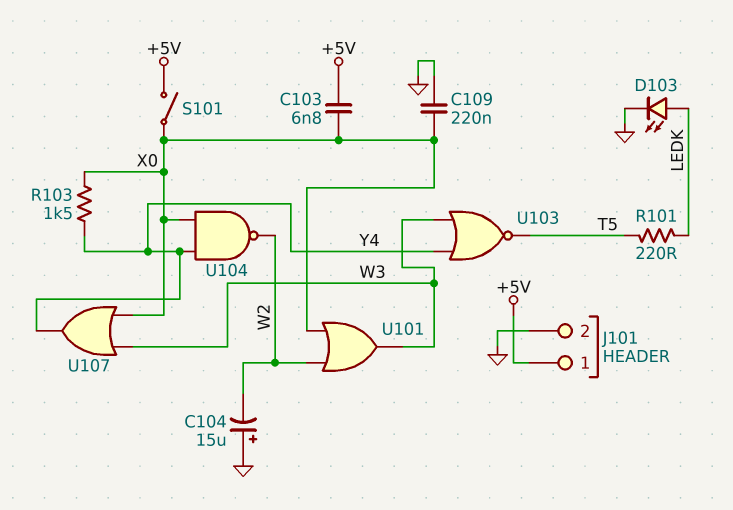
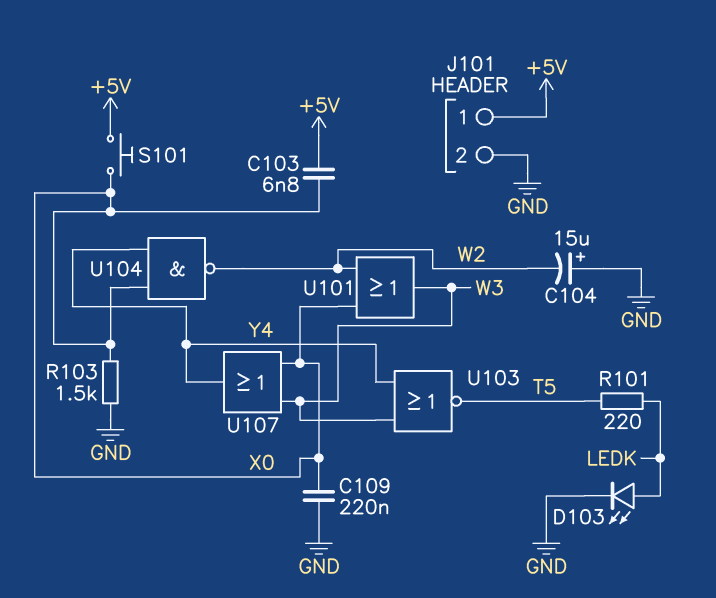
R103: 1.5k (X0, Y4) -> 1.5k (GND, X0)
S101: switch (+5V, X0) -> button (+5V, X0)

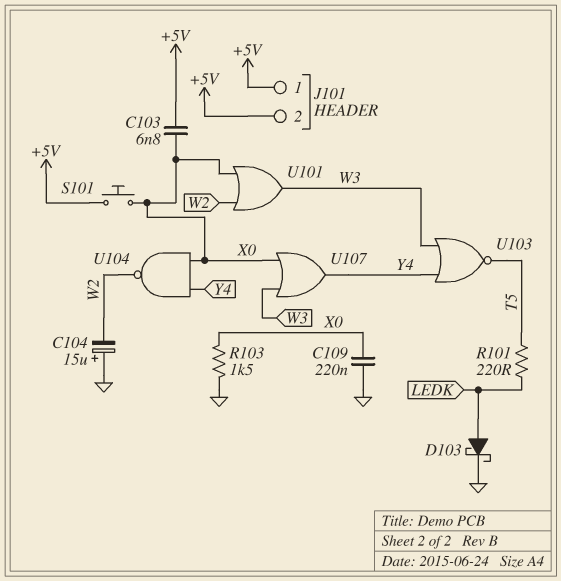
D103: LED (A LEDK, K GND) -> schottky (A LEDK, K GND)
J101 pin 2: GND -> +5V

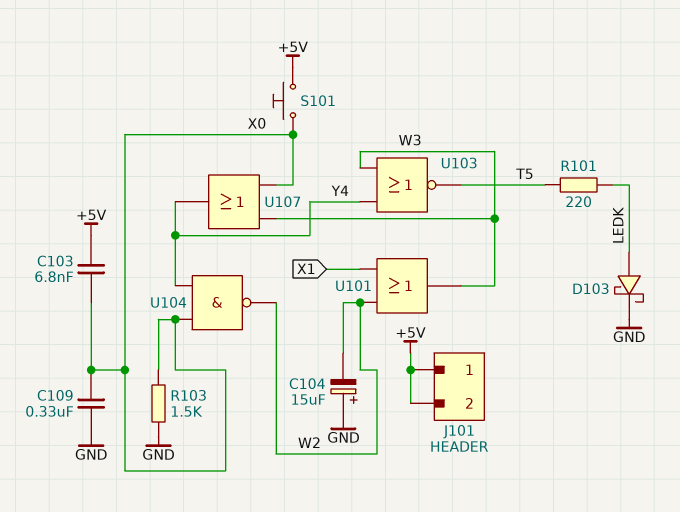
C109: 220nF (GND, X0) -> 330nF (GND, X0)
U101: OR (in W2, in X0, out W3) -> OR (in W2, in X1, out W3)

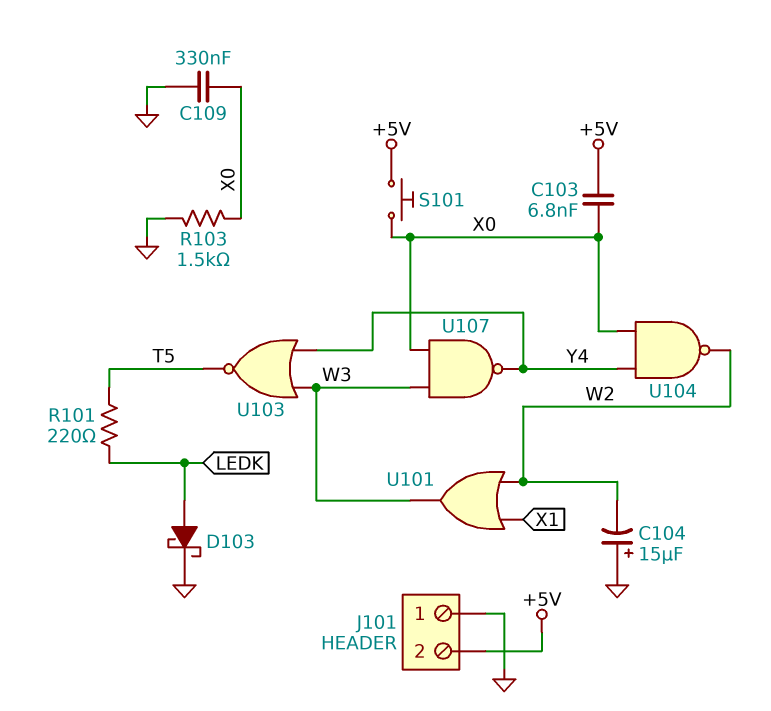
J101 pin 1: +5V -> GND
U107: OR (in W3, in X0, out Y4) -> NAND (in W3, in X0, out Y4)

